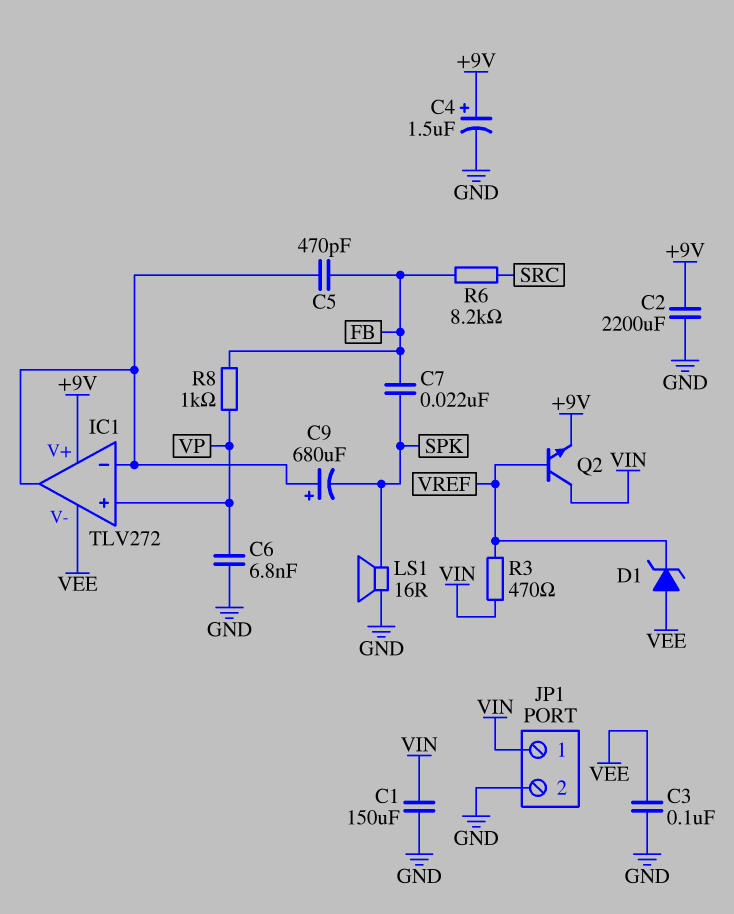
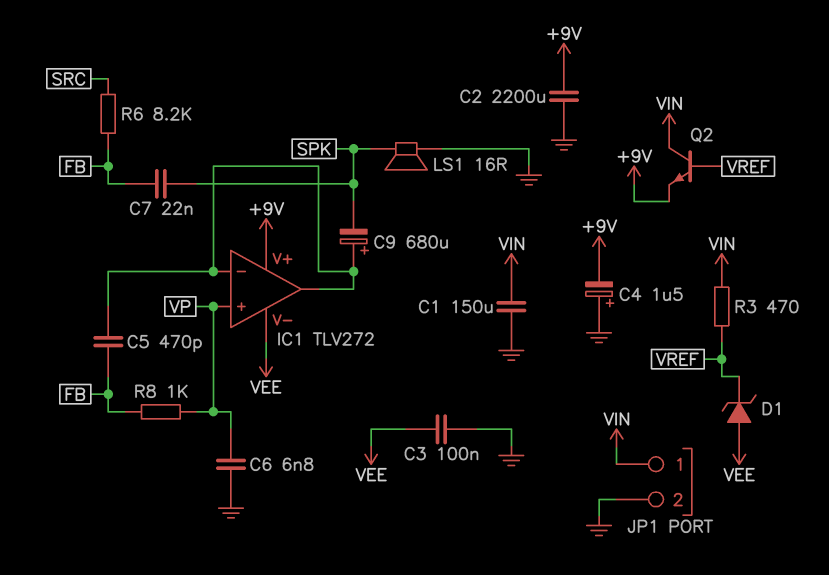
C4: 1.5uF (plus +9V, minus GND) -> 1.5uF (plus GND, minus +9V)

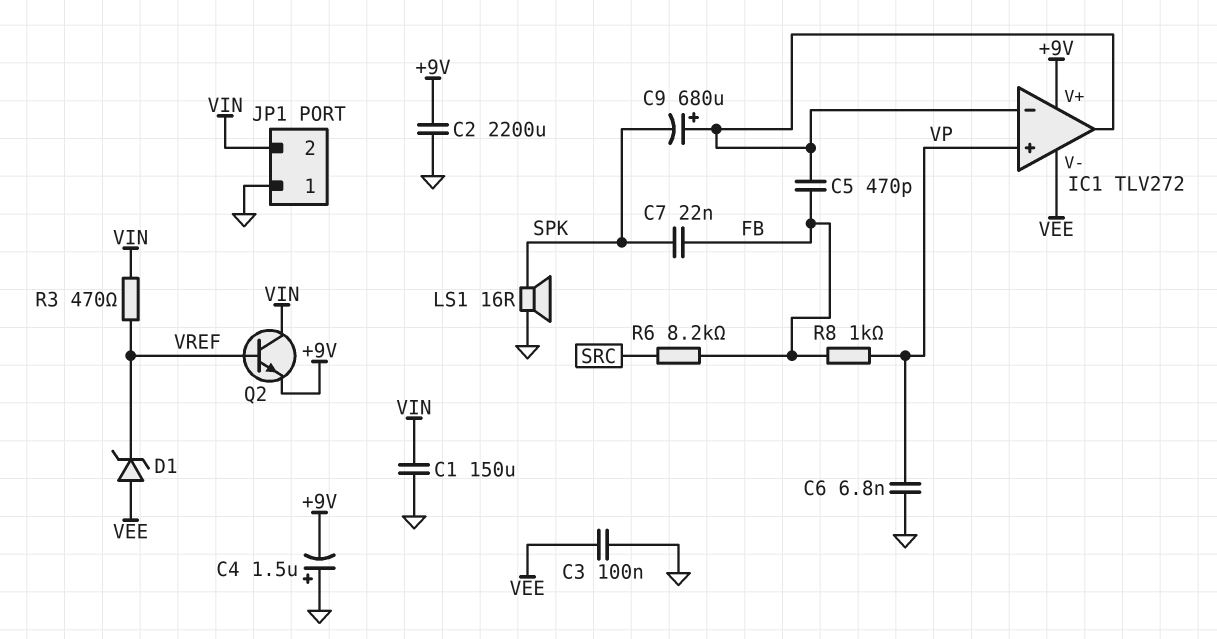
JP1 pin 1: VIN -> GND
JP1 pin 2: GND -> VIN

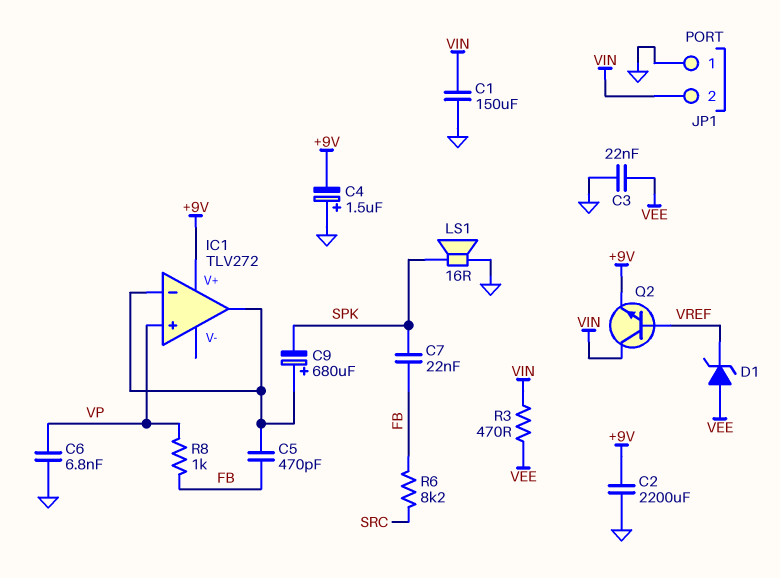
C3: 100nF (GND, VEE) -> 22nF (GND, VEE)
IC1 pin V-: VEE -> none
R3: 470 (VIN, VREF) -> 470 (VEE, VIN)

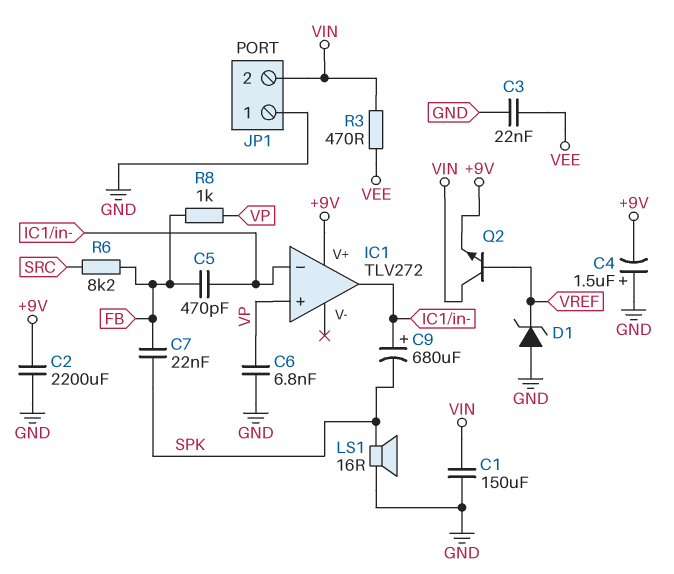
D1: zener (A VEE, K VREF) -> zener (A GND, K VREF)

